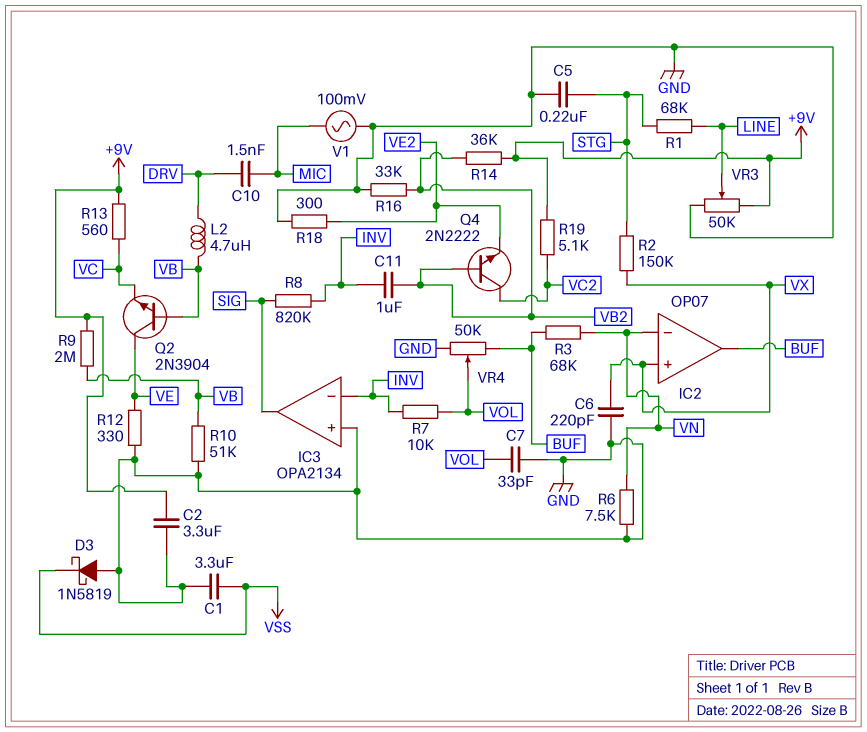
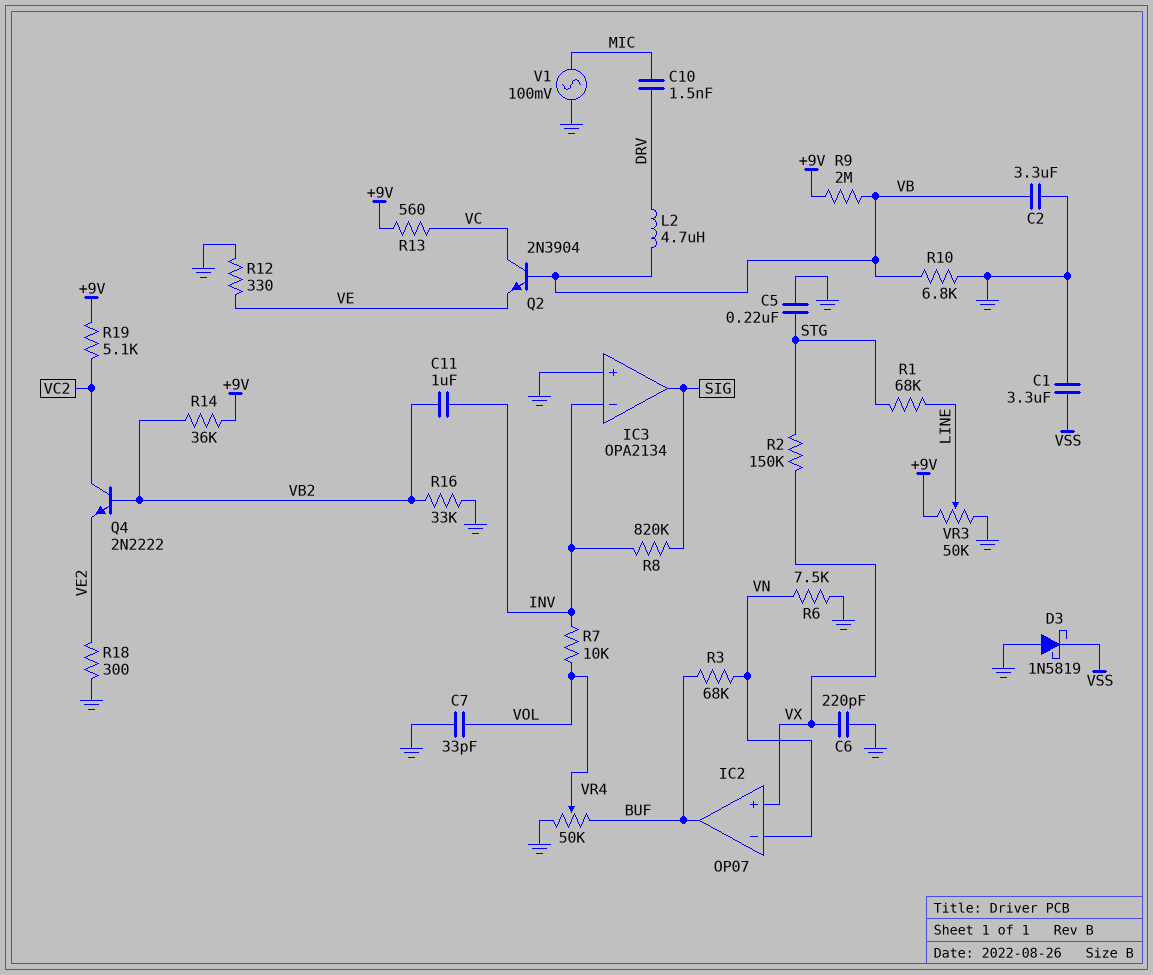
C2: 3.3uF (+9V, GND) -> 3.3uF (GND, VB)
Q2: NPN 2N3904 (B VB, C VE, E VC) -> NPN 2N3904 (B VB, C VC, E VE)
R10: 51k (GND, VB) -> 6.8k (GND, VB)

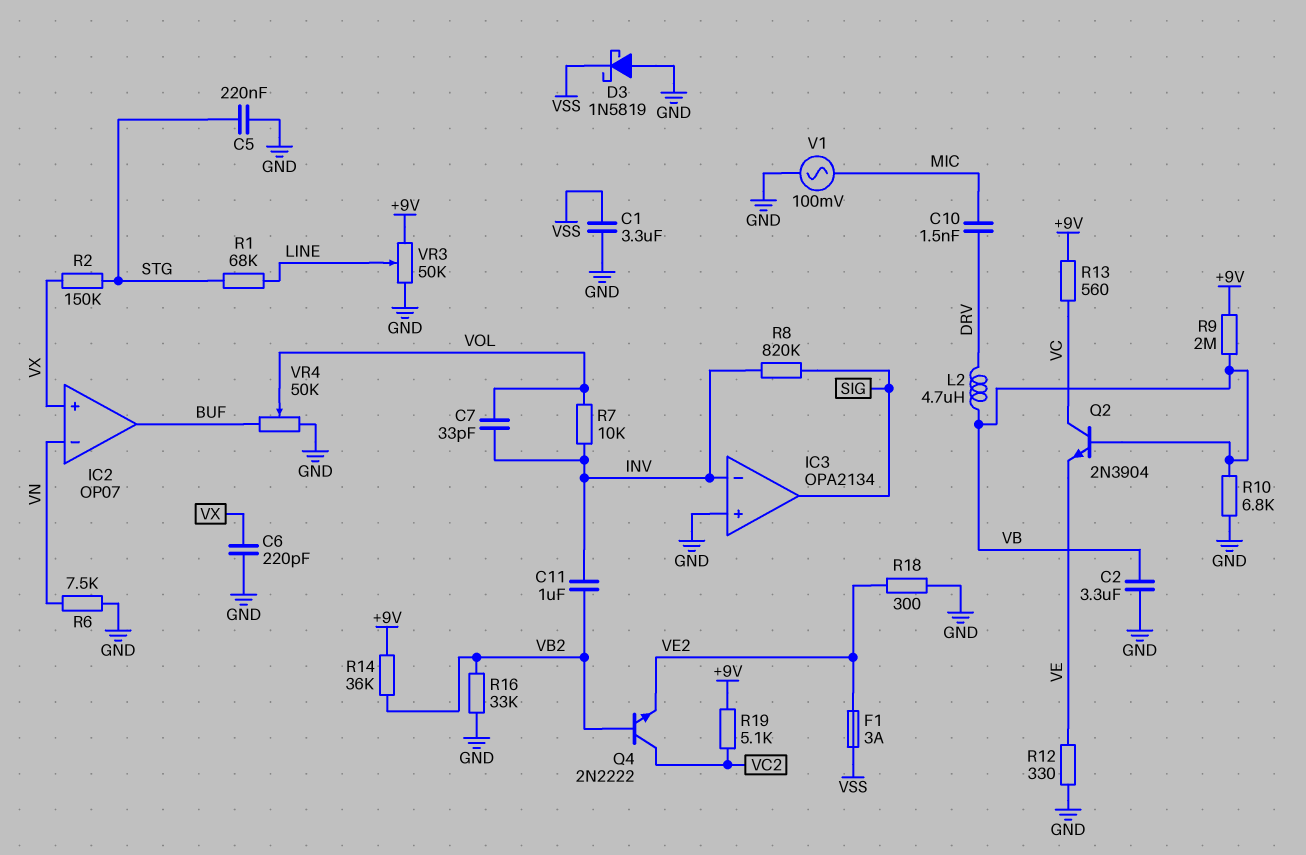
C7: 33pF (GND, VOL) -> 33pF (INV, VOL)
F1: none -> 3A (VE2, VSS)
R3: 68k (BUF, VN) -> none

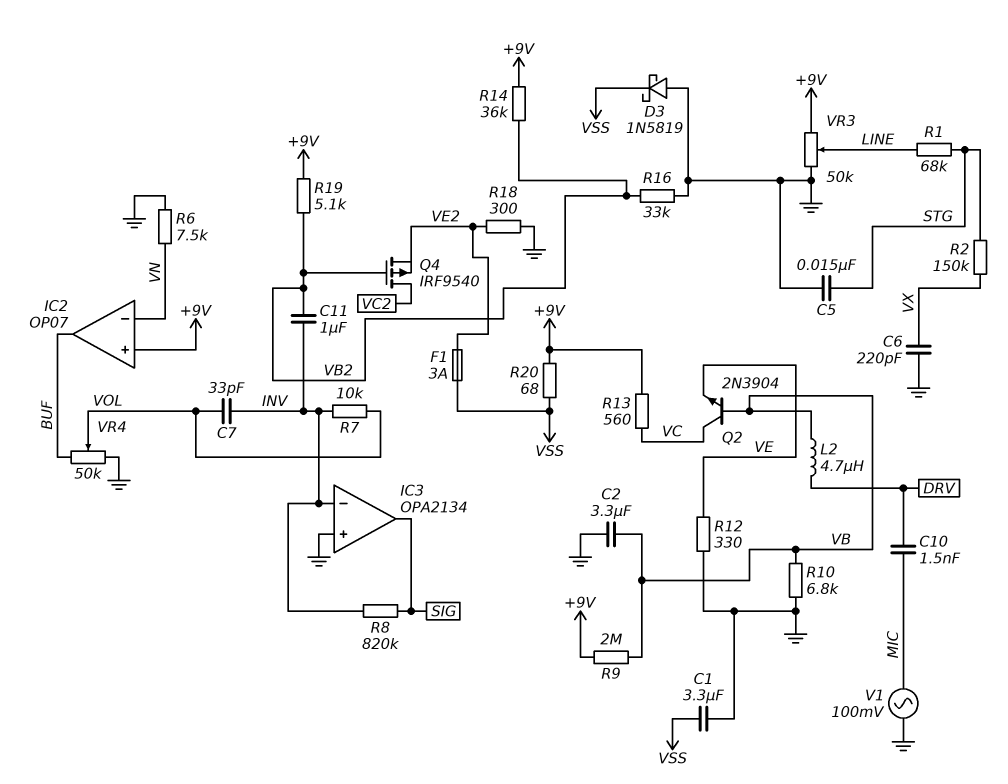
C5: 220nF (GND, STG) -> 15nF (GND, STG)
IC2 pin in+: VX -> +9V
Q4: NPN 2N2222 (B VB2, C VC2, E VE2) -> PMOS IRF9540 (G VB2, D VC2, S VE2)
R19: 5.1k (+9V, VC2) -> 5.1k (+9V, VB2)
R20: none -> 68 (+9V, VSS)

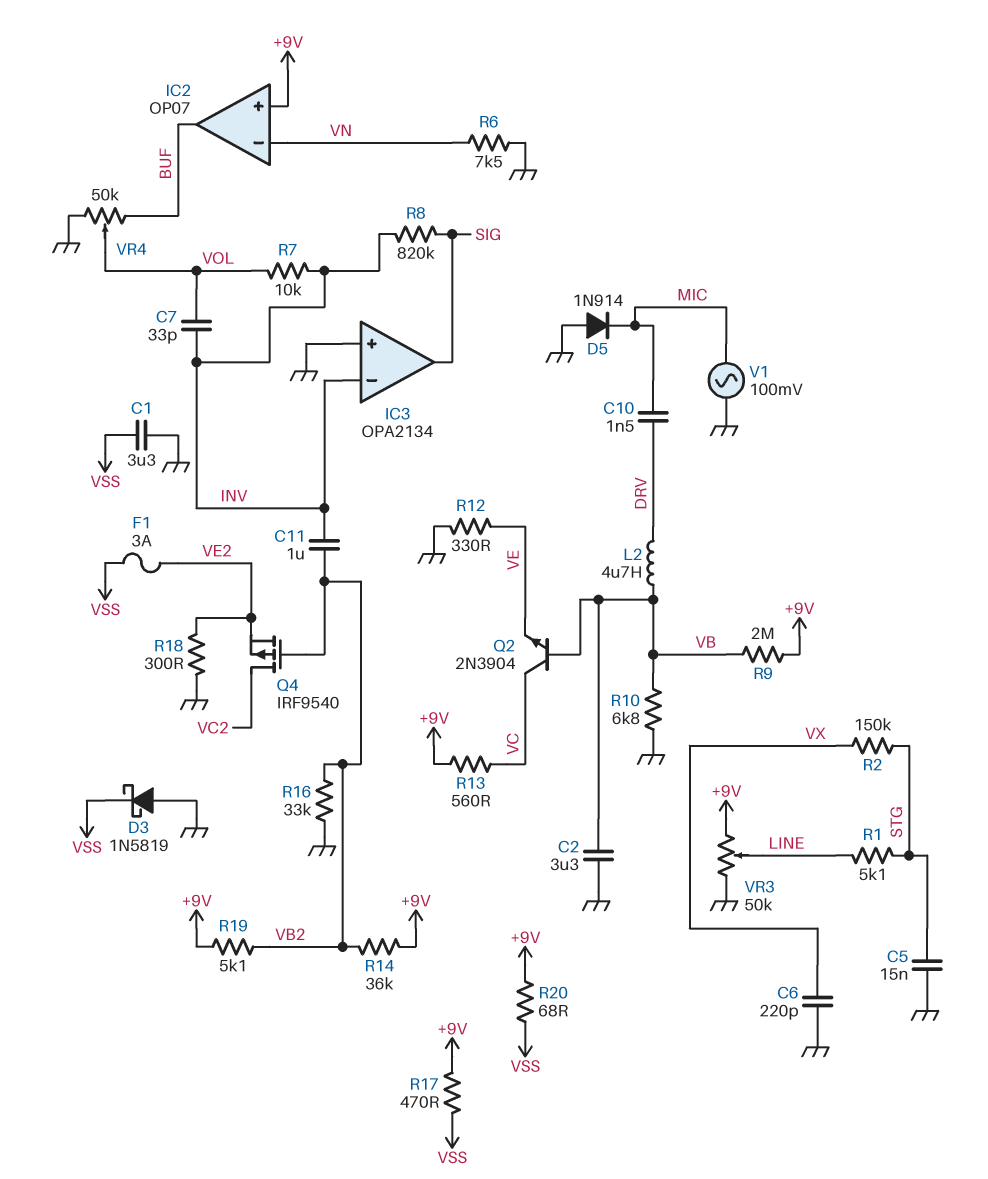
D5: none -> diode 1N914 (A GND, K MIC)
R1: 68k (LINE, STG) -> 5.1k (LINE, STG)
R17: none -> 470 (+9V, VSS)

